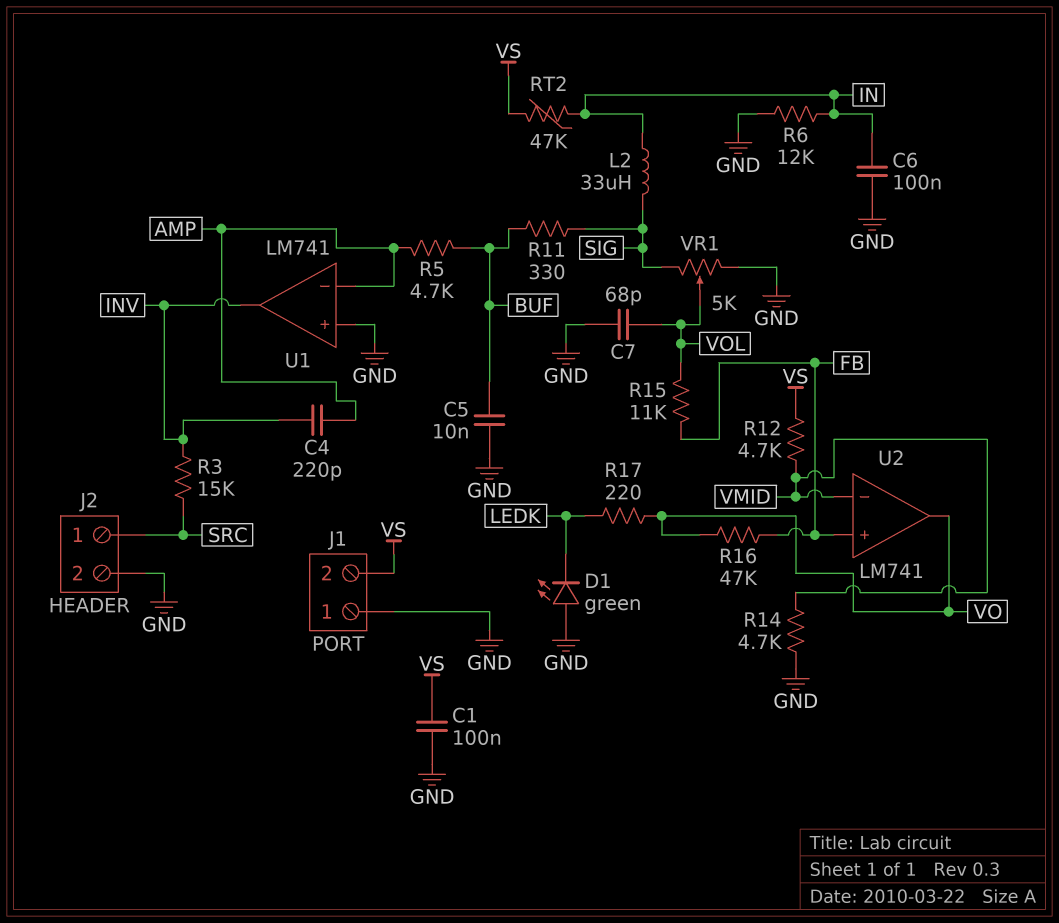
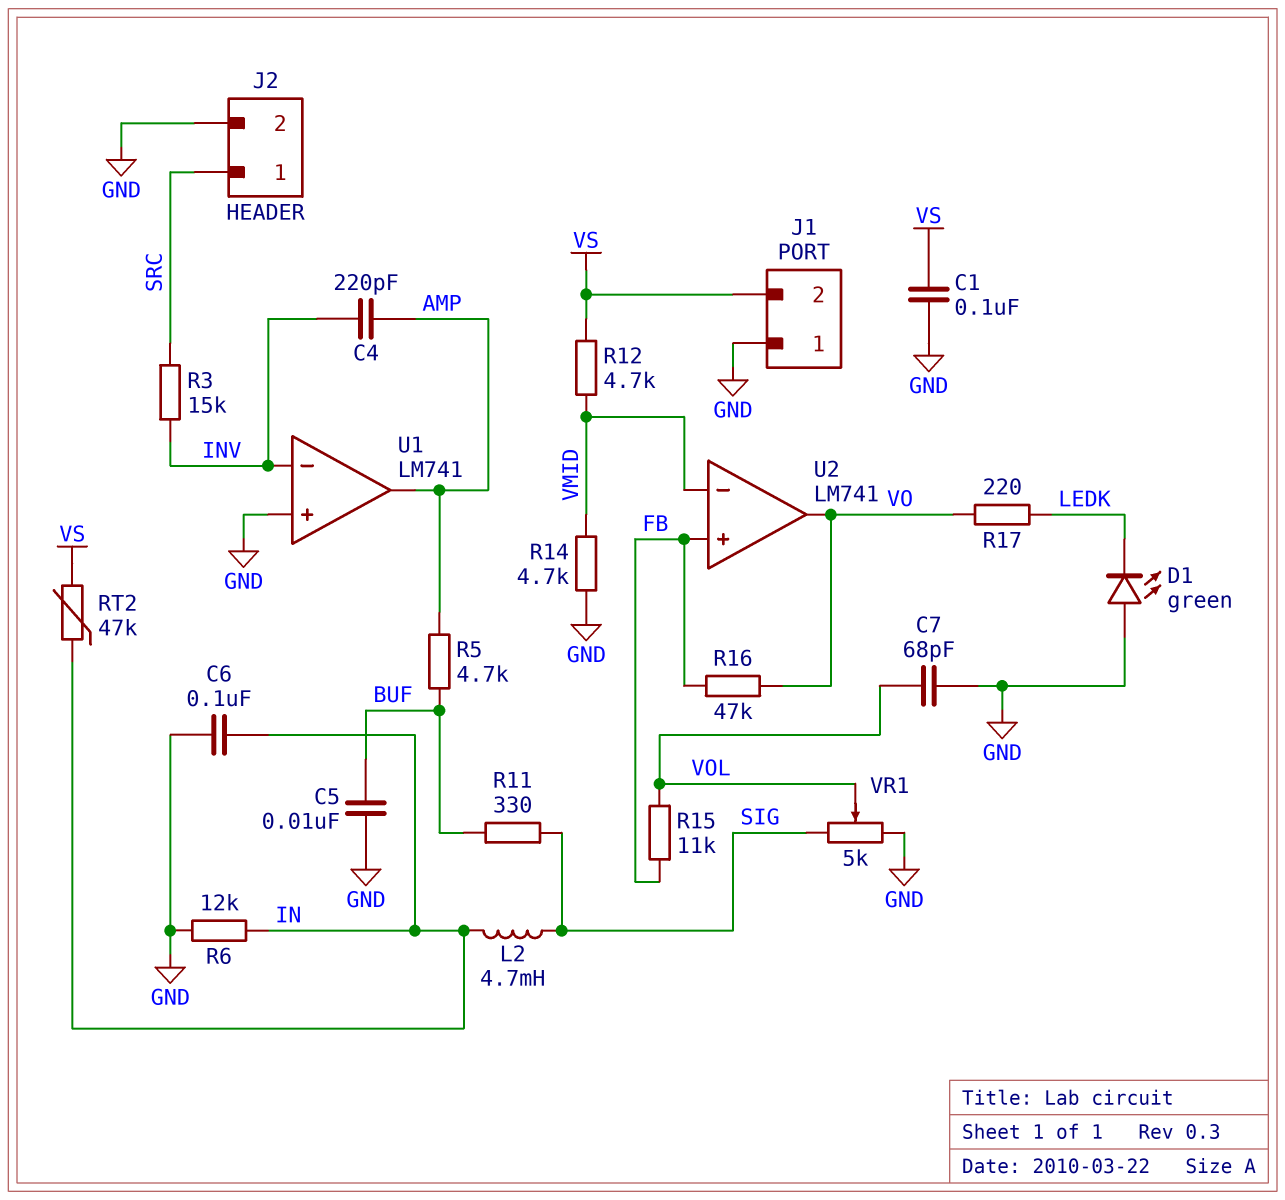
L2: 33uH (IN, SIG) -> 4.7mH (IN, SIG)
U1 pin in-: AMP -> INV
U1 pin out: INV -> AMP

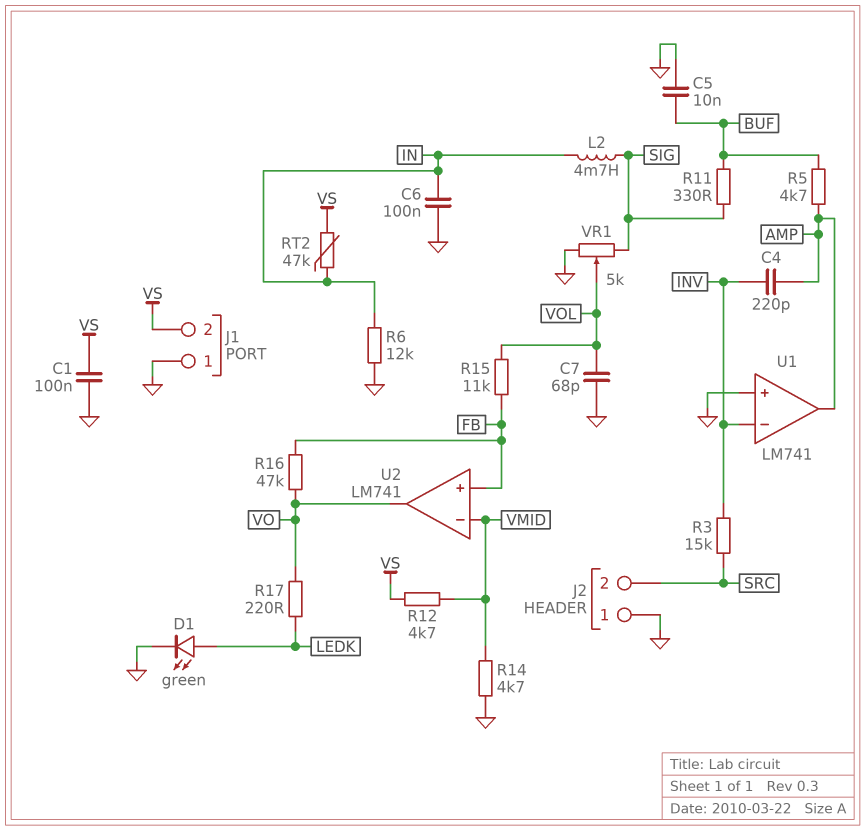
D1: LED green (A GND, K LEDK) -> LED green (A LEDK, K GND)
J2 pin 1: SRC -> GND
J2 pin 2: GND -> SRC

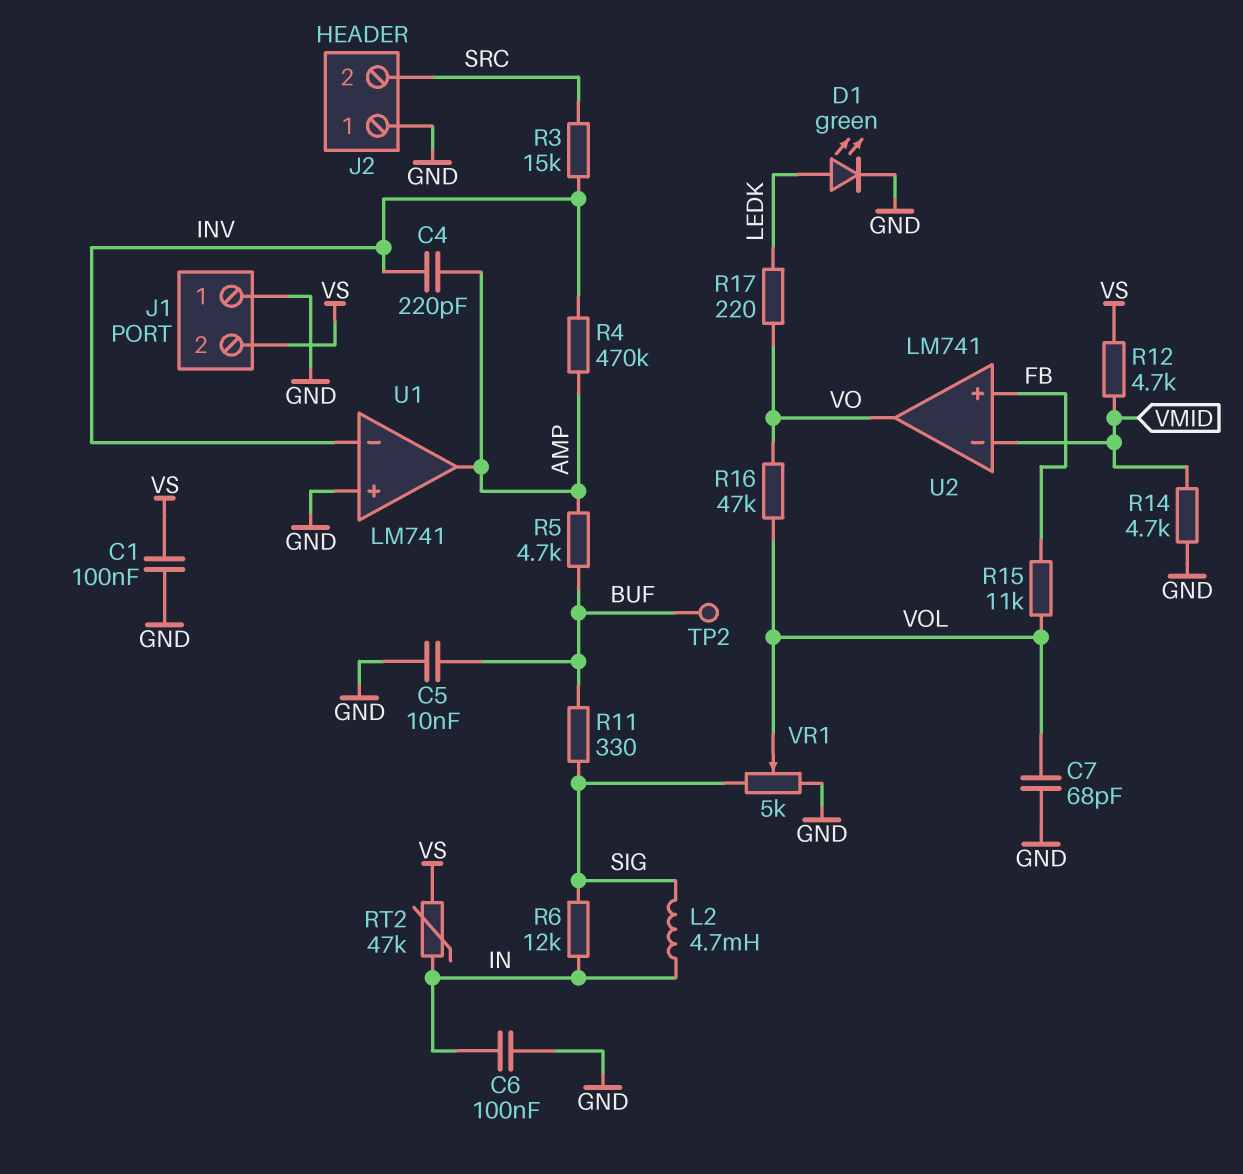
R4: none -> 470k (AMP, INV)
R6: 12k (GND, IN) -> 12k (IN, SIG)
R16: 47k (FB, VO) -> 47k (VO, VOL)
TP2: none -> test point (BUF)

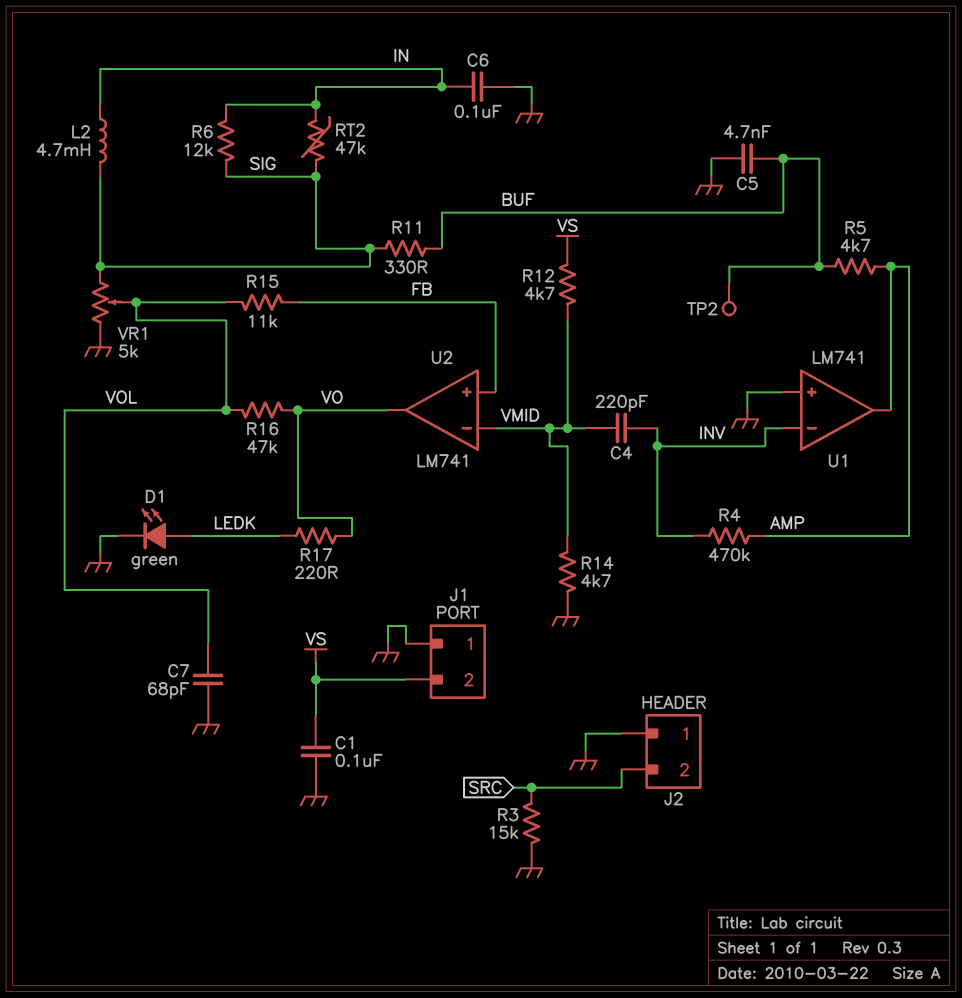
C4: 220pF (AMP, INV) -> 220pF (INV, VMID)
C5: 10nF (BUF, GND) -> 4.7nF (BUF, GND)
R3: 15k (INV, SRC) -> 15k (GND, SRC)
RT2: 47k (IN, VS) -> 47k (IN, SIG)

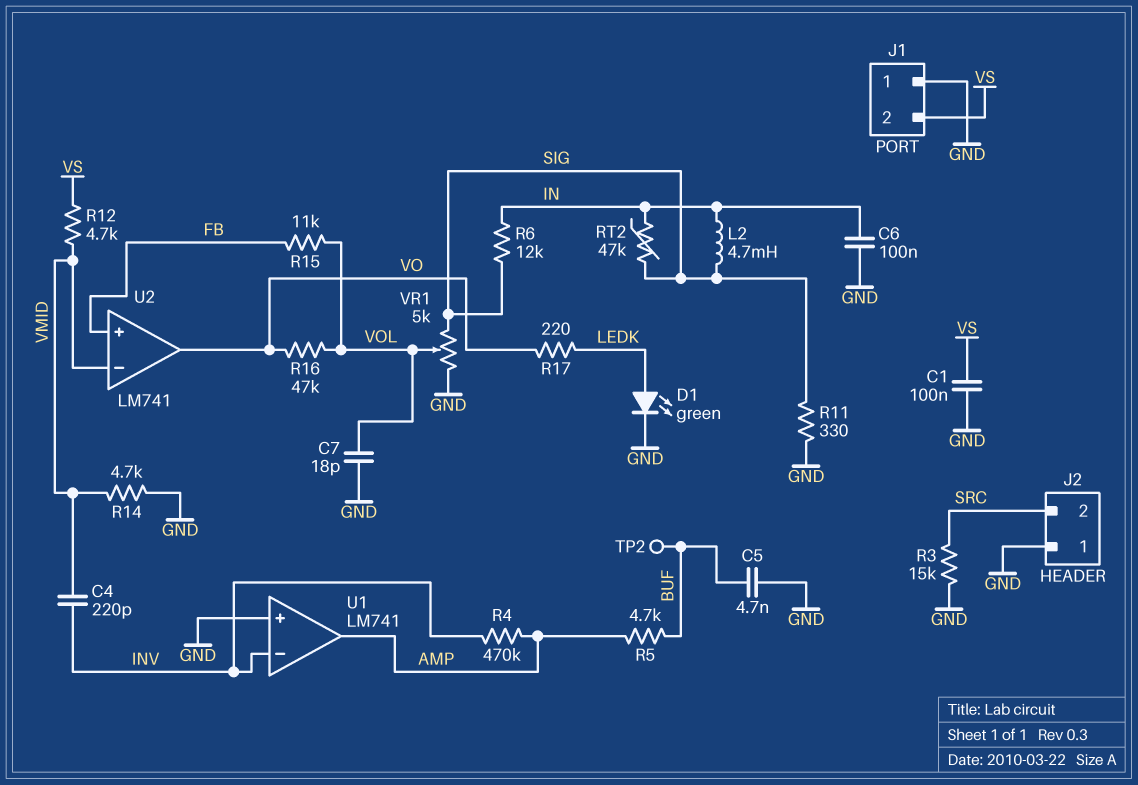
C7: 68pF (GND, VOL) -> 18pF (GND, VOL)
R11: 330 (BUF, SIG) -> 330 (GND, SIG)

